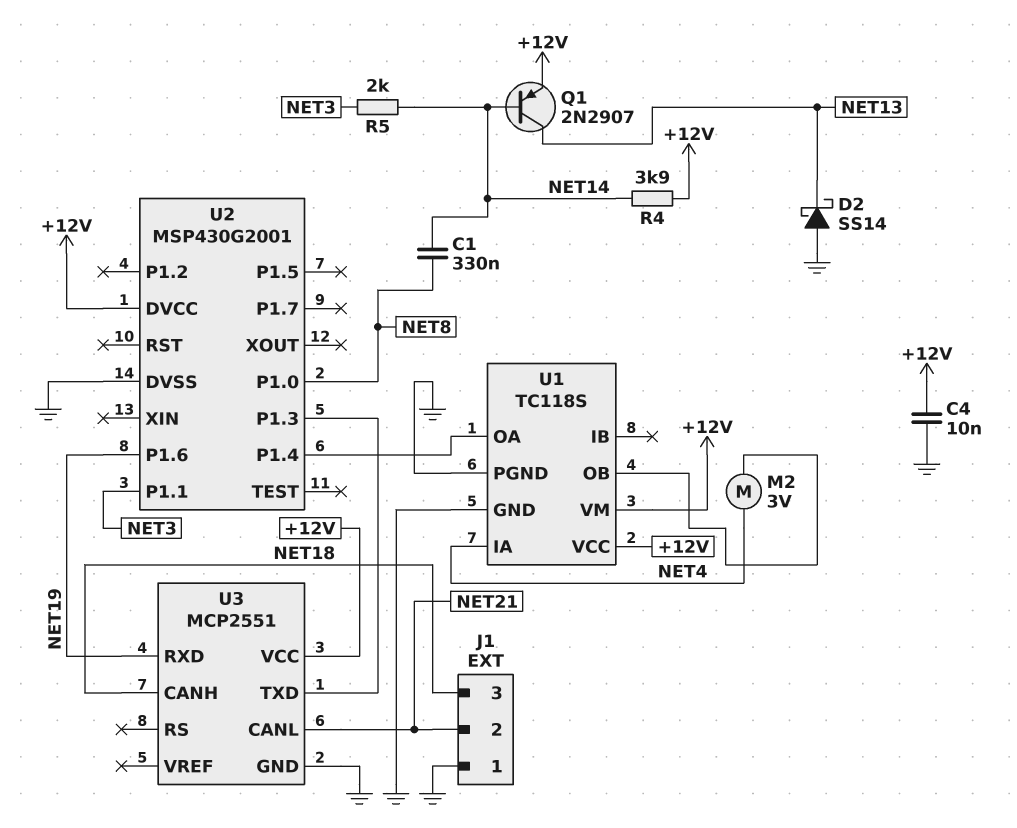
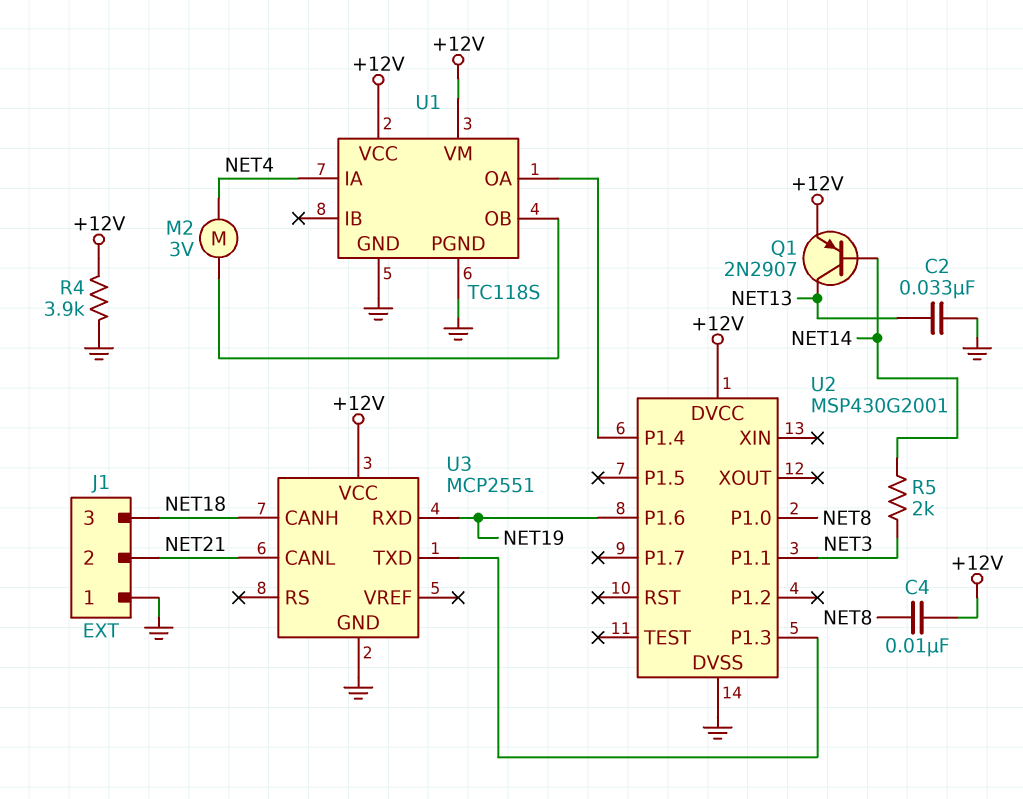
C1: 330nF (NET8, NET14) -> none
C2: none -> 33nF (GND, NET13)
C4: 10nF (+12V, GND) -> 10nF (+12V, NET8)
D2: schottky SS14 (A GND, K NET13) -> none
R4: 3.9k (+12V, NET14) -> 3.9k (+12V, GND)

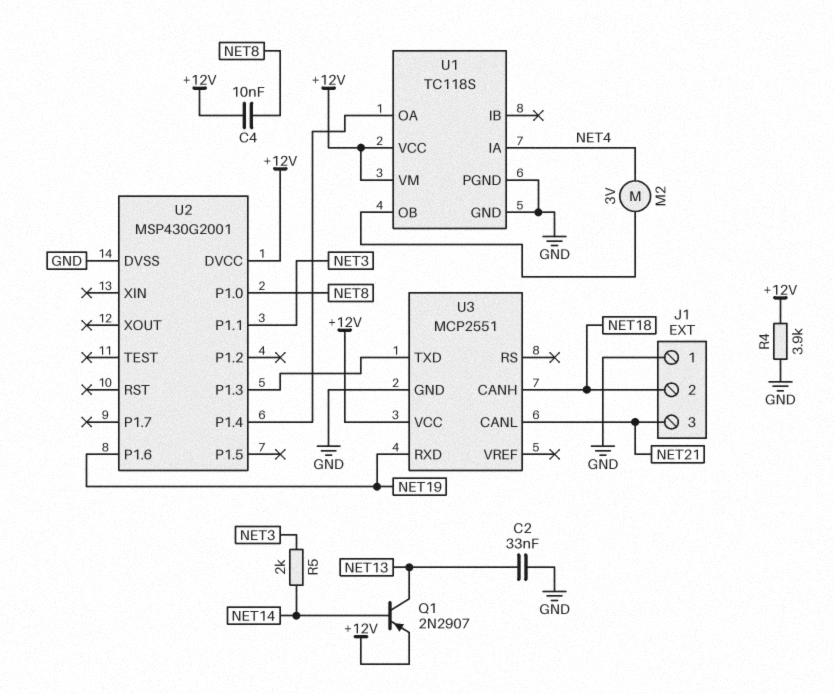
J1 pin 2: NET21 -> NET18
J1 pin 3: NET18 -> NET21

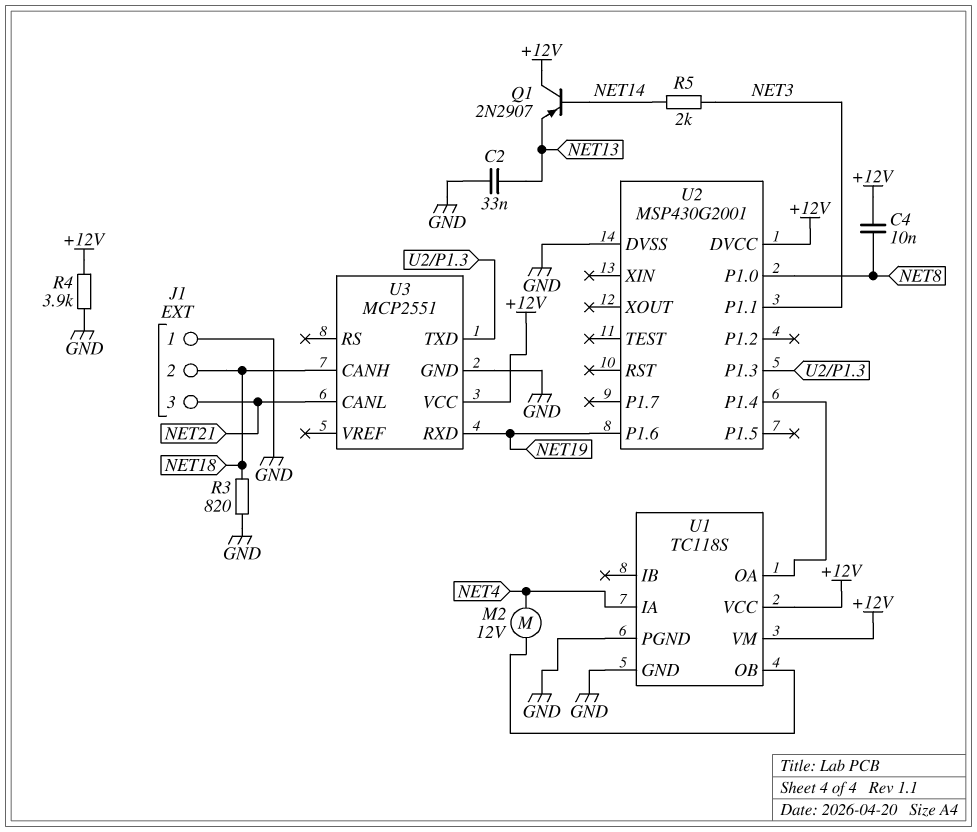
M2: motor 3V (NET4, U1/OB) -> motor 12V (NET4, U1/OB)
Q1: PNP 2N2907 (B NET14, C NET13, E +12V) -> PNP 2N2907 (B NET14, C +12V, E NET13)
R3: none -> 820 (GND, NET18)

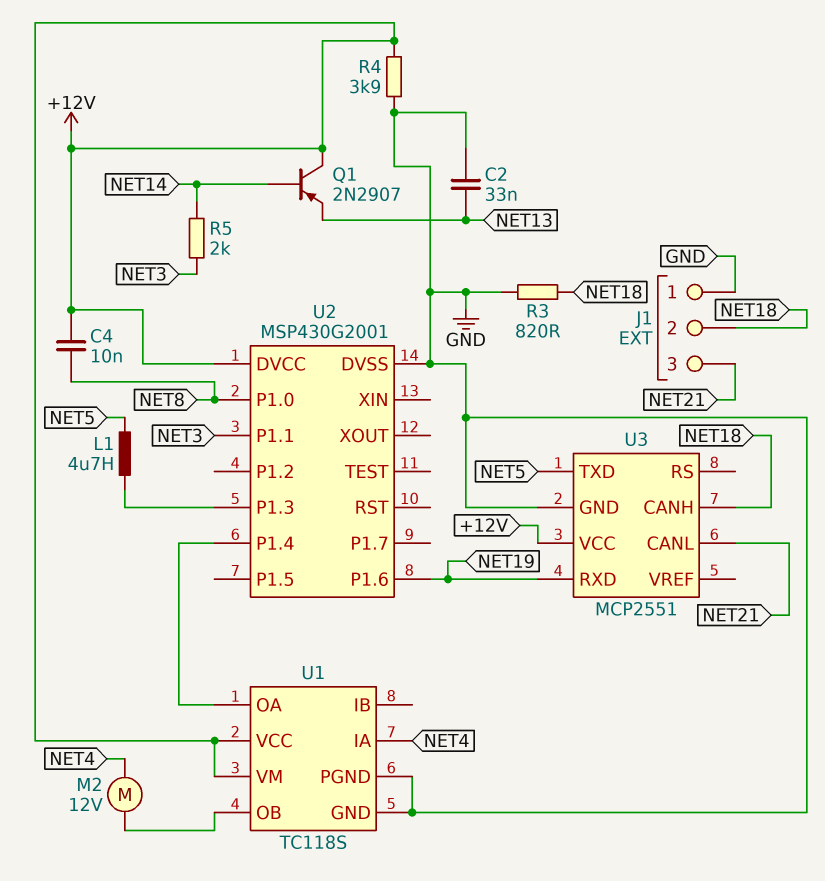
L1: none -> 4.7uH (NET5, U2/P1.3)
U3 pin TXD: U2/P1.3 -> NET5

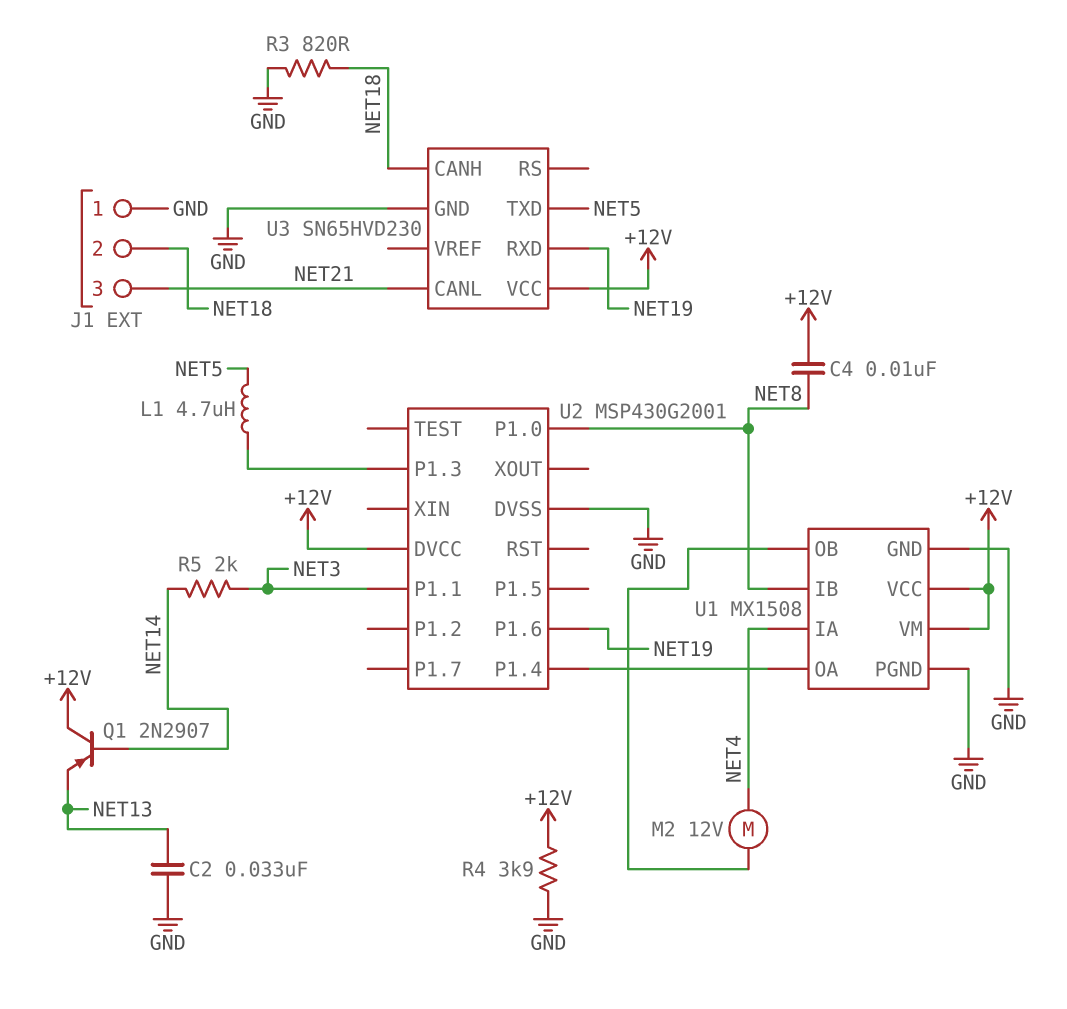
U1: TC118S -> MX1508
U1 pin IB: none -> NET8
U3: MCP2551 -> SN65HVD230

